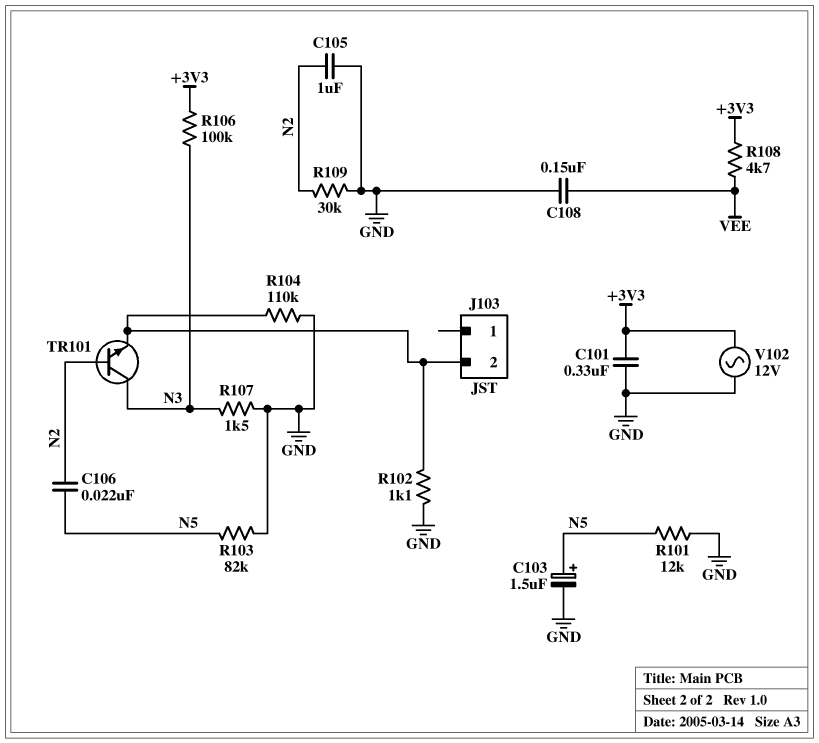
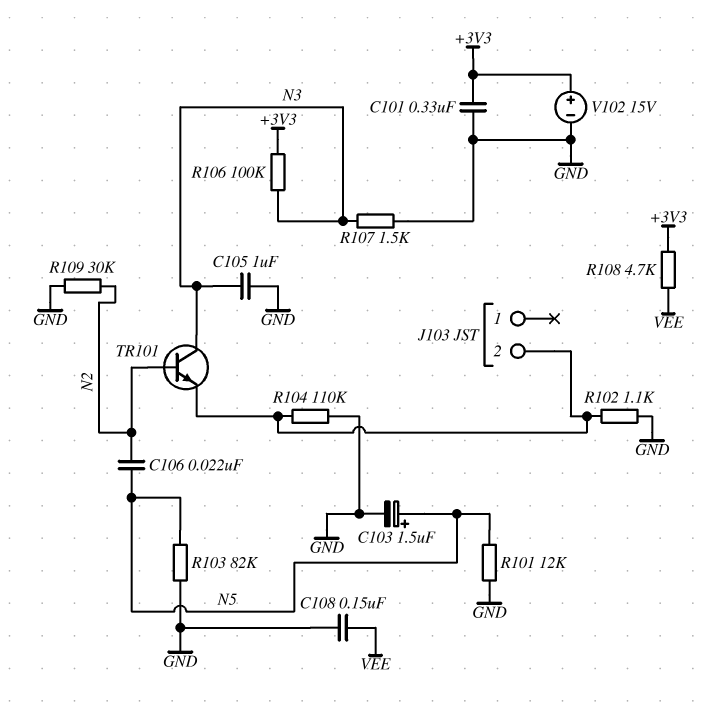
C105: 1uF (GND, N2) -> 1uF (GND, N3)
V102: AC 12V (+3V3, GND) -> 15V (plus +3V3, minus GND)

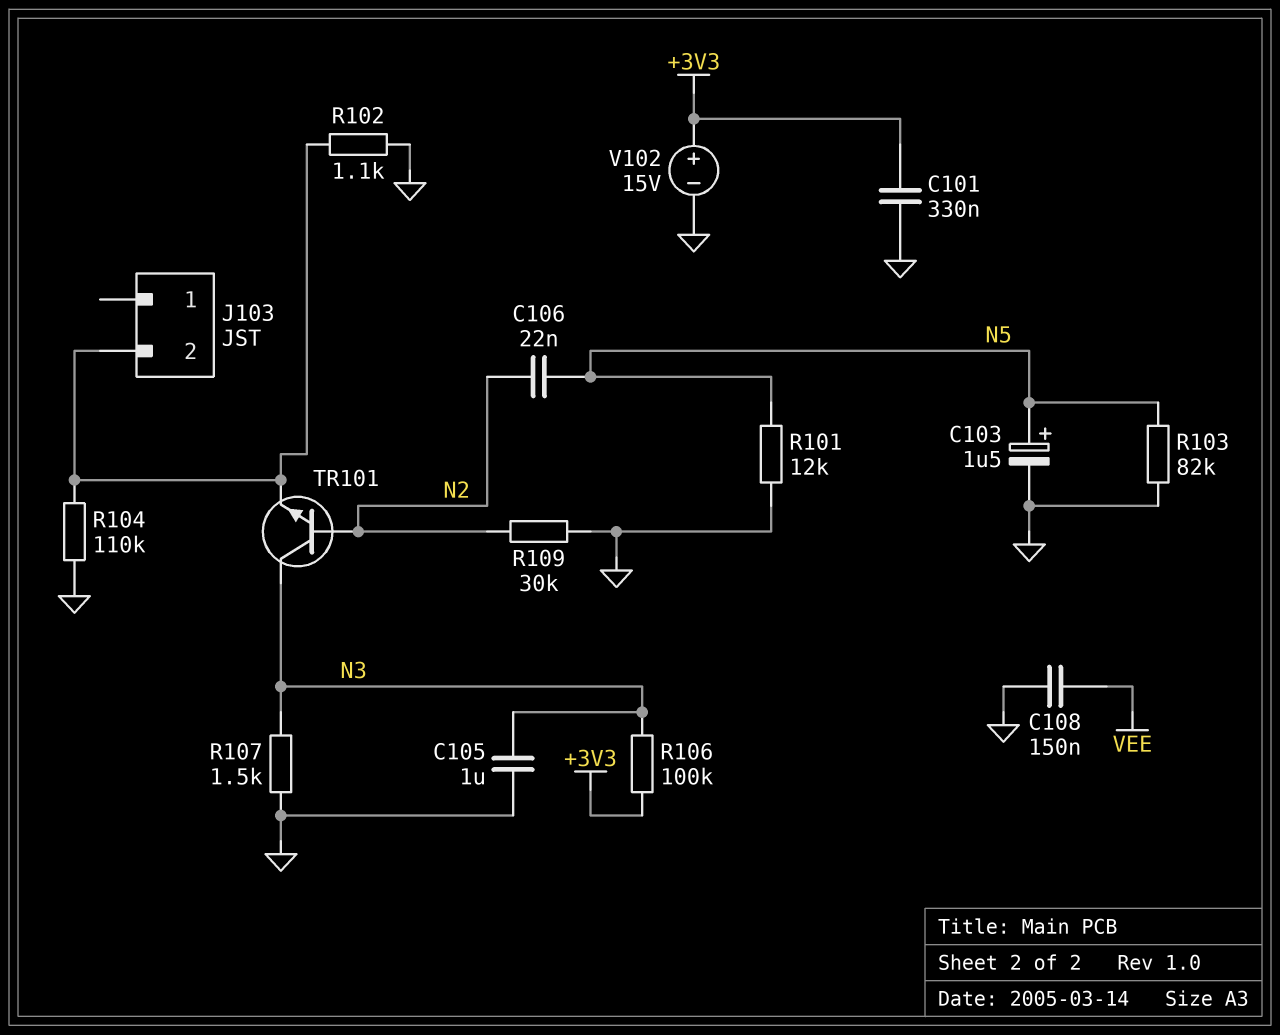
R108: 4.7k (+3V3, VEE) -> none

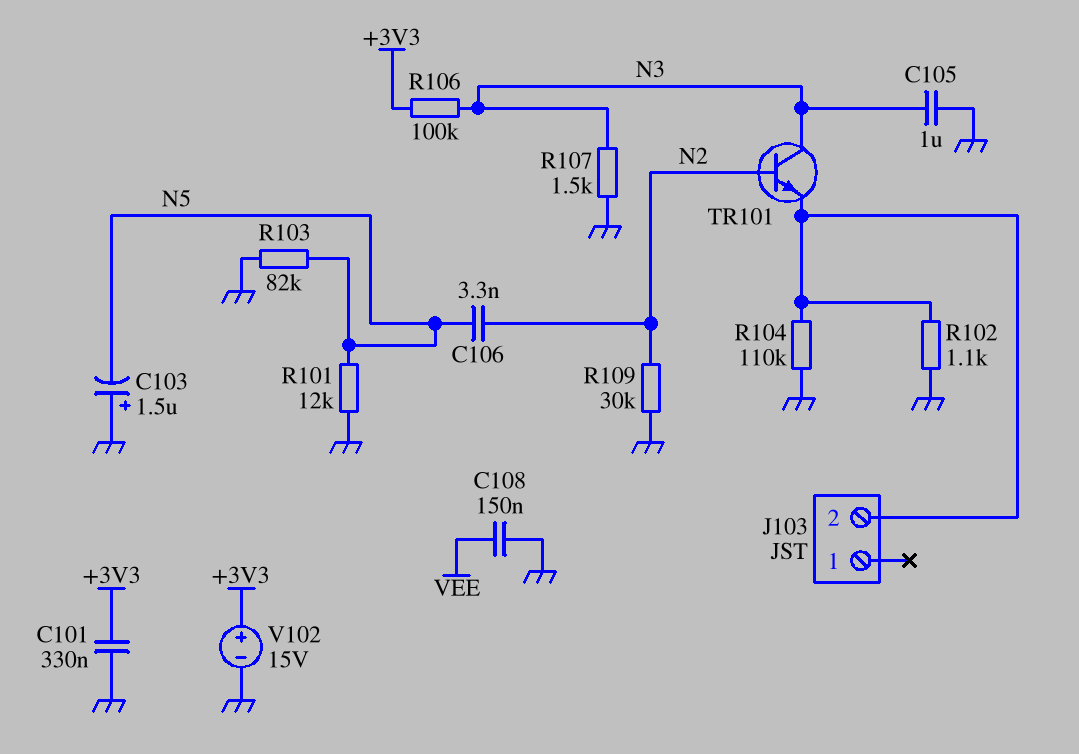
C103: 1.5uF (plus N5, minus GND) -> 1.5uF (plus GND, minus N5)
C106: 22nF (N2, N5) -> 3.3nF (N2, N5)

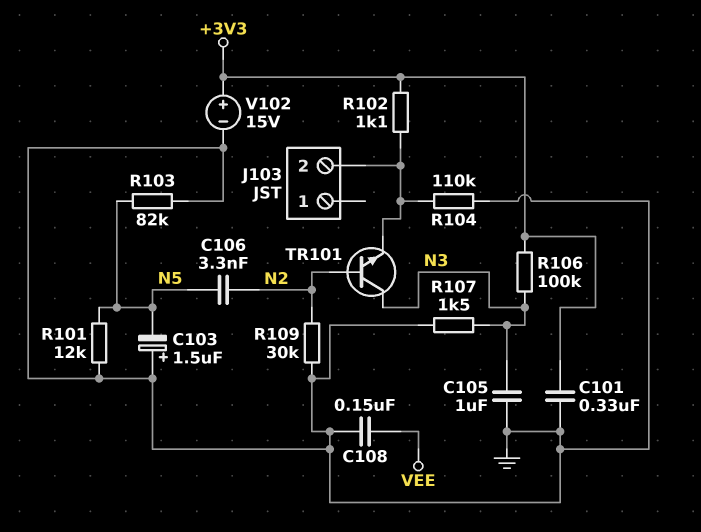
R102: 1.1k (GND, J103/2) -> 1.1k (+3V3, J103/2)

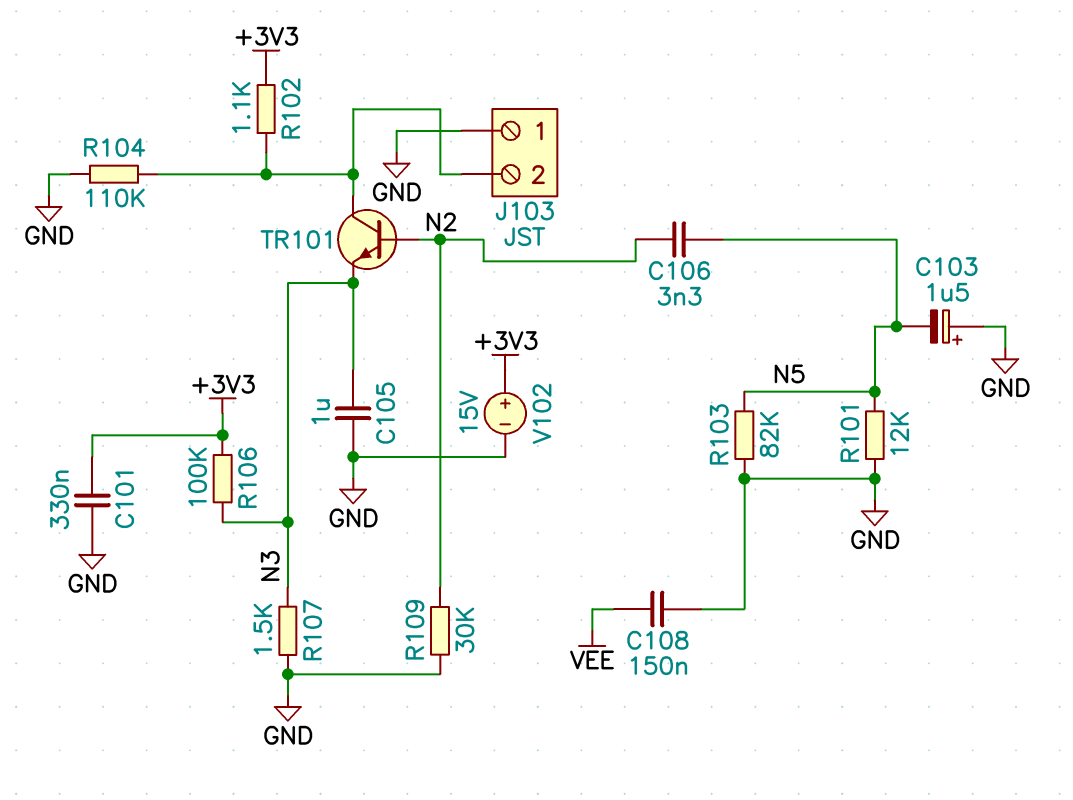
J103 pin 1: none -> GND
TR101: NPN (B N2, C N3, E J103/2) -> NPN (B N2, C J103/2, E N3)

